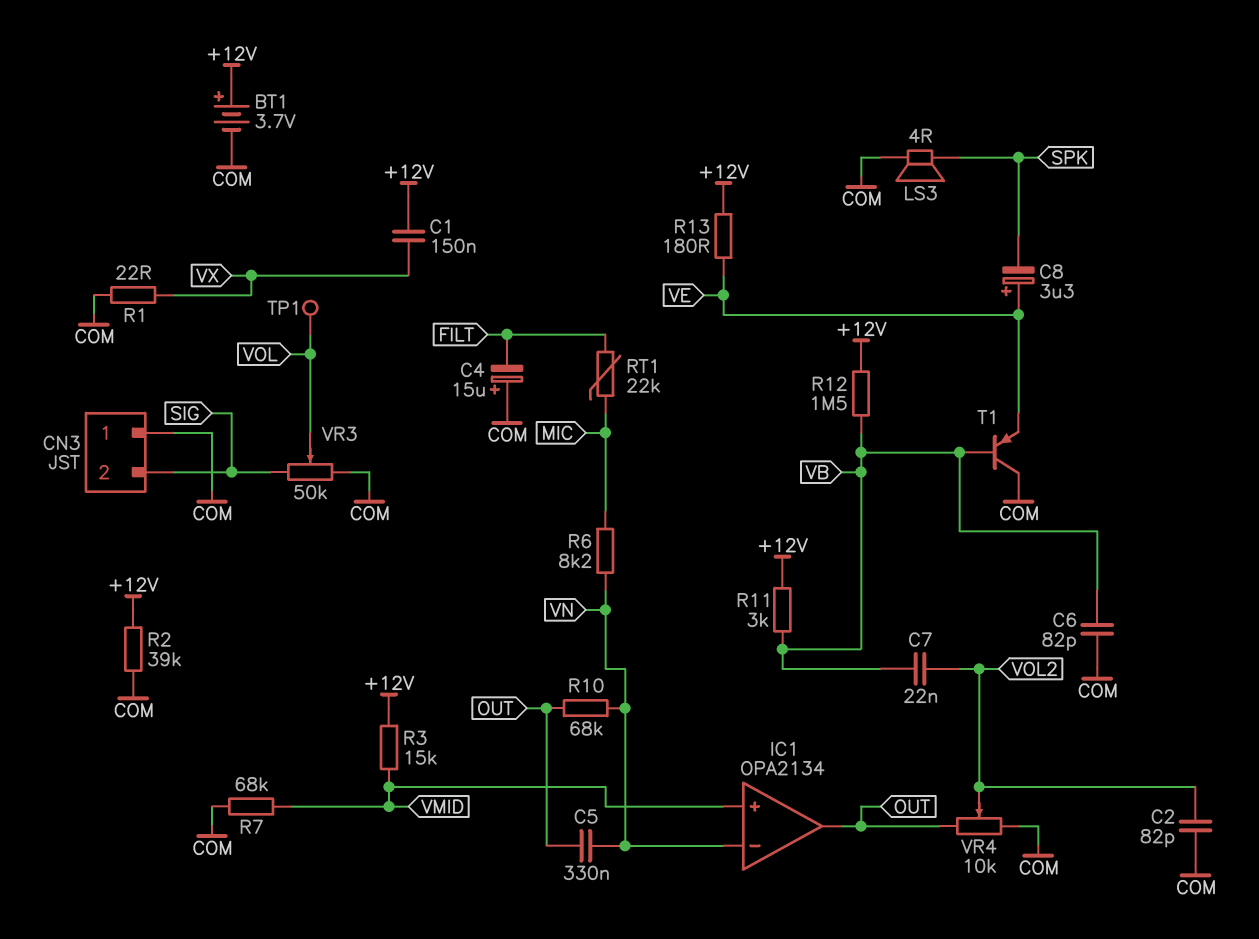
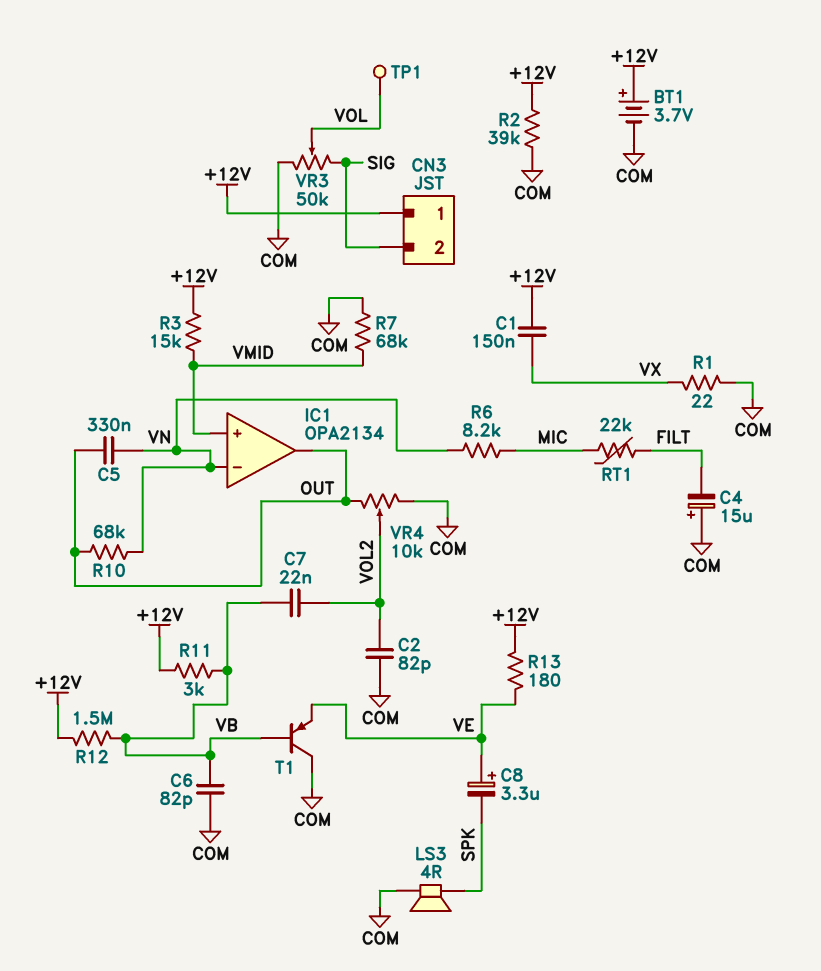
CN3 pin 1: COM -> +12V

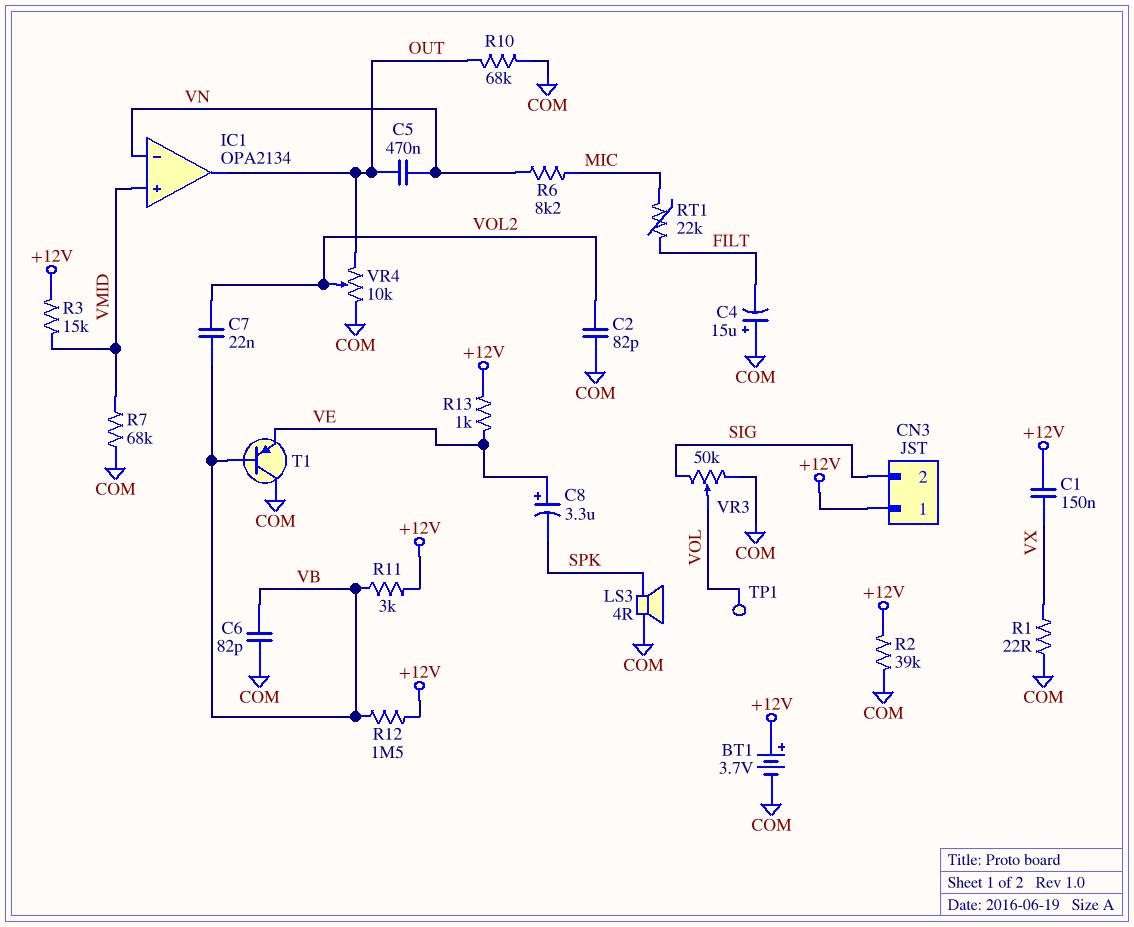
C5: 330nF (OUT, VN) -> 470nF (OUT, VN)
R10: 68k (OUT, VN) -> 68k (COM, OUT)
R13: 180 (+12V, VE) -> 1k (+12V, VE)

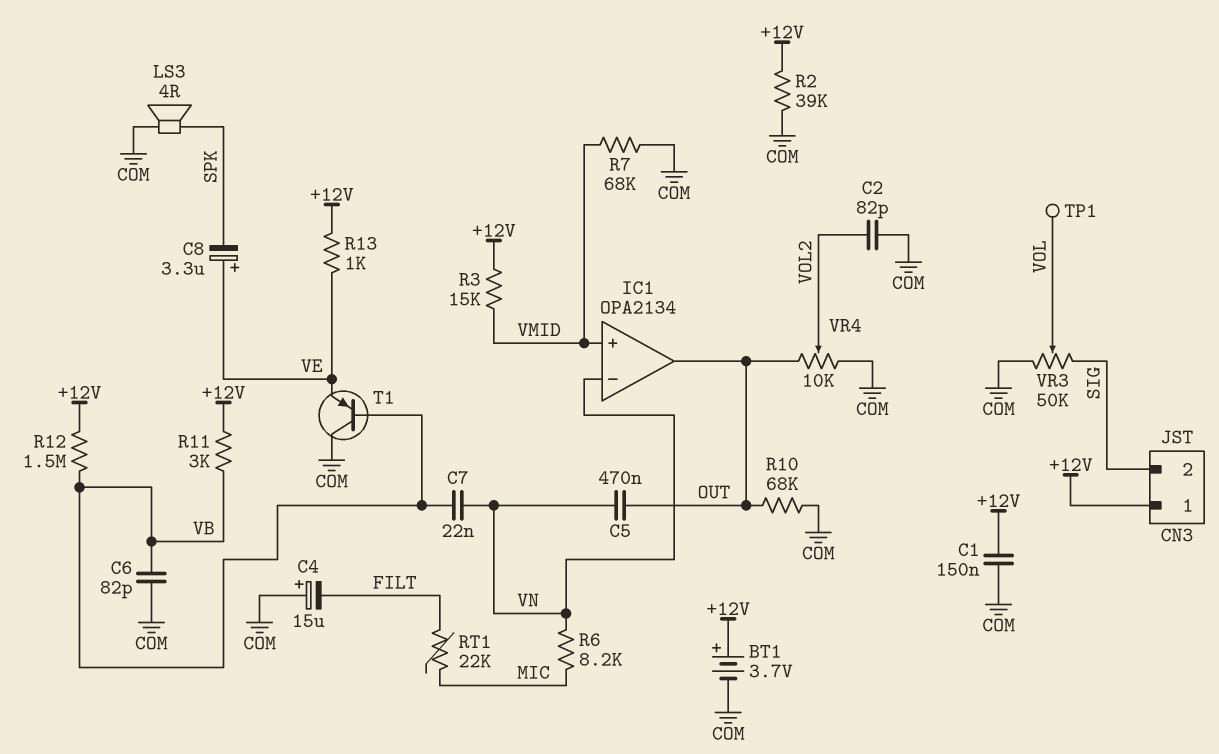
C1: 150nF (+12V, VX) -> 150nF (+12V, COM)
C7: 22nF (VB, VOL2) -> 22nF (VB, VN)
R1: 22 (COM, VX) -> none

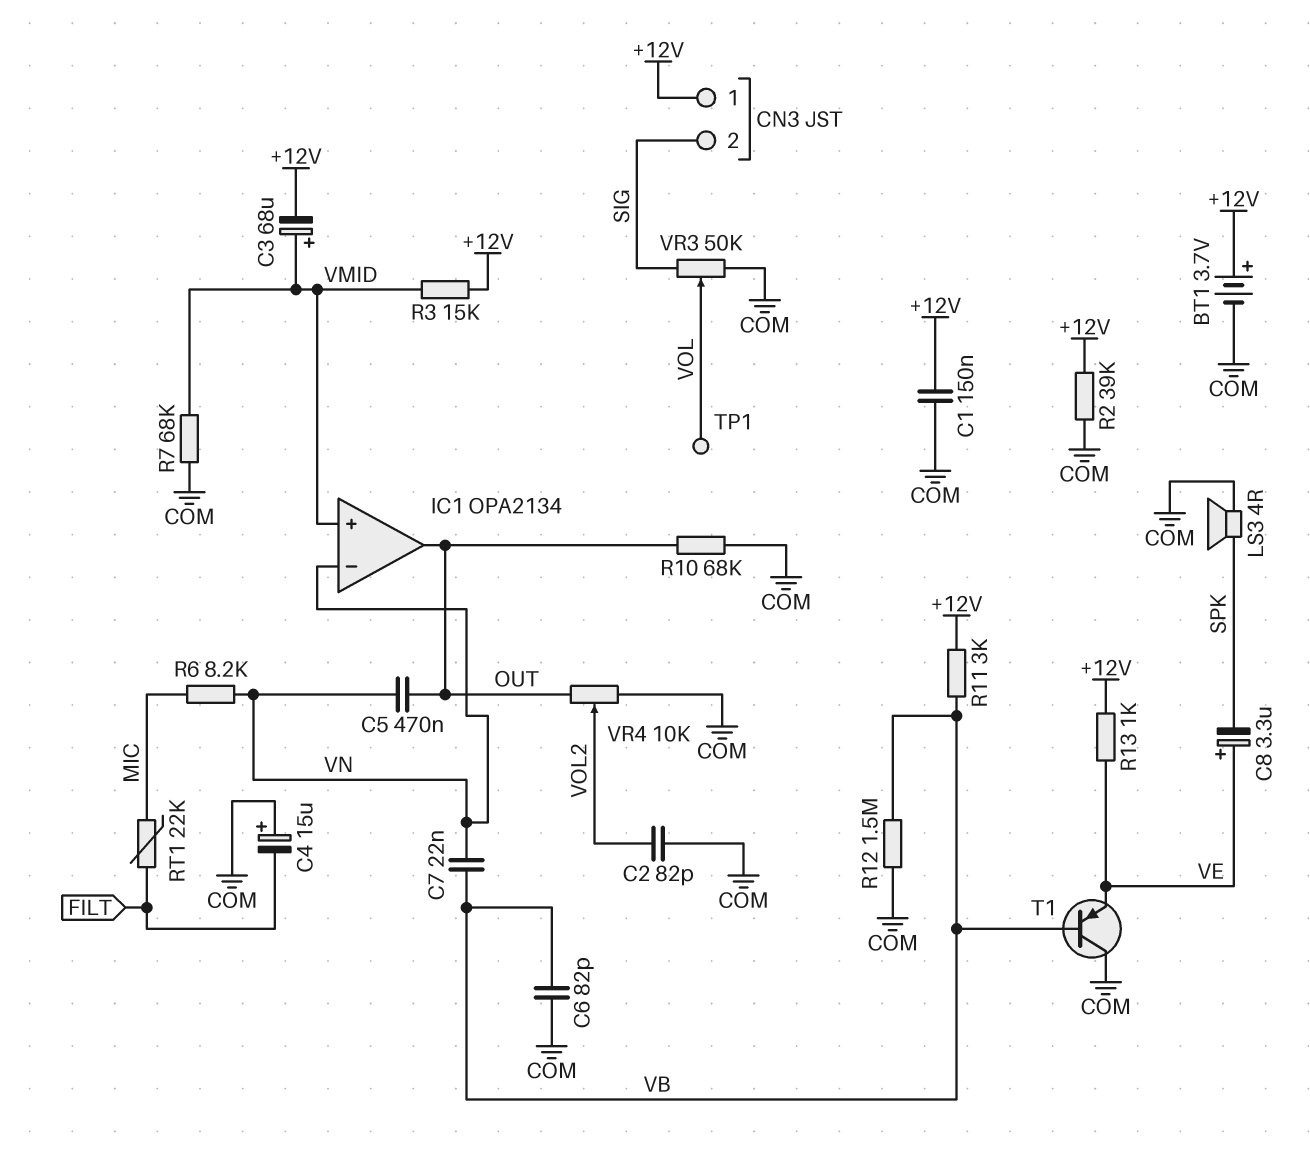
C3: none -> 68uF (plus VMID, minus +12V)
R12: 1.5M (+12V, VB) -> 1.5M (COM, VB)

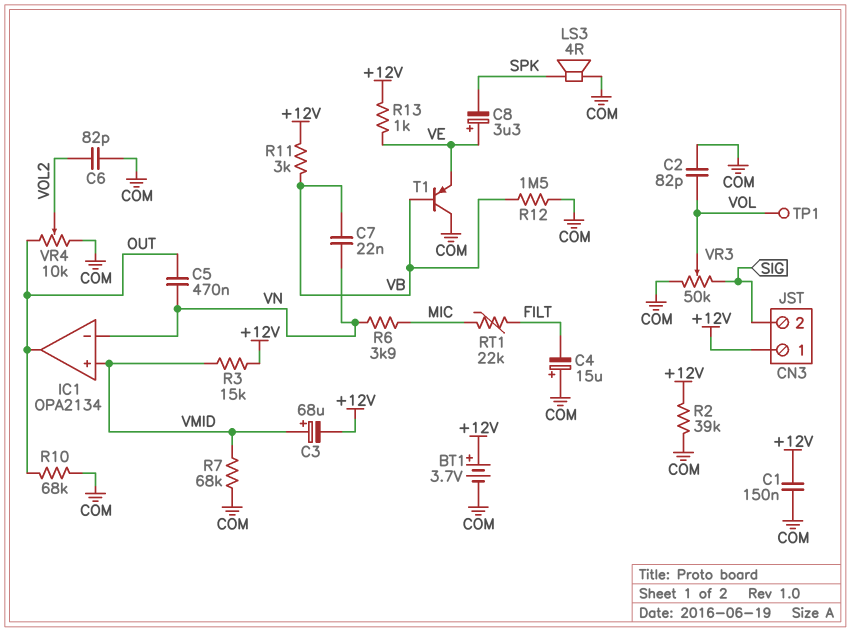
C2: 82pF (COM, VOL2) -> 82pF (COM, VOL)
C6: 82pF (COM, VB) -> 82pF (COM, VOL2)
R6: 8.2k (MIC, VN) -> 3.9k (MIC, VN)

